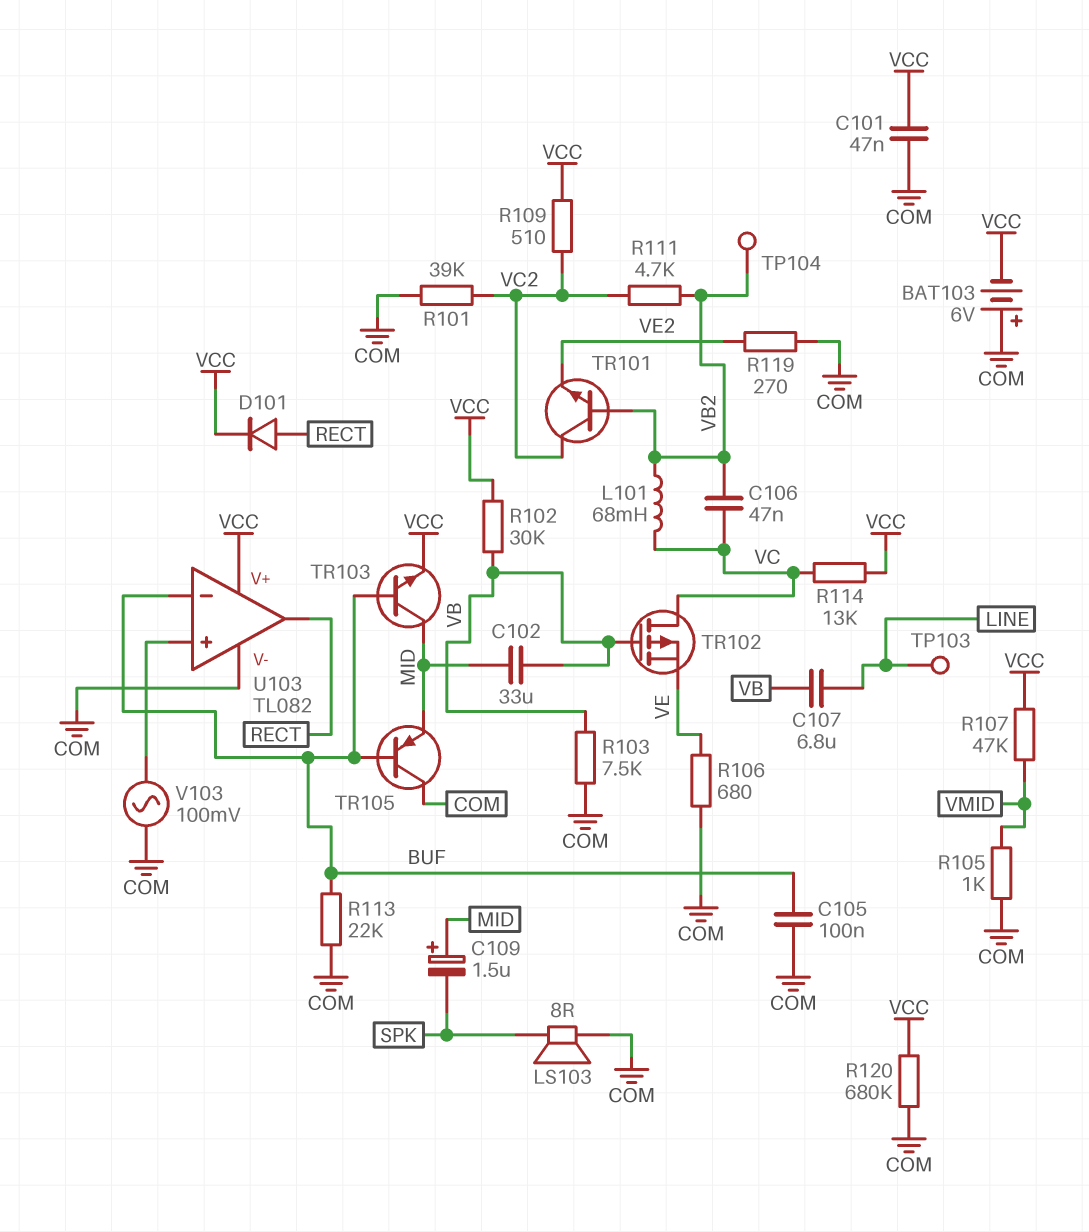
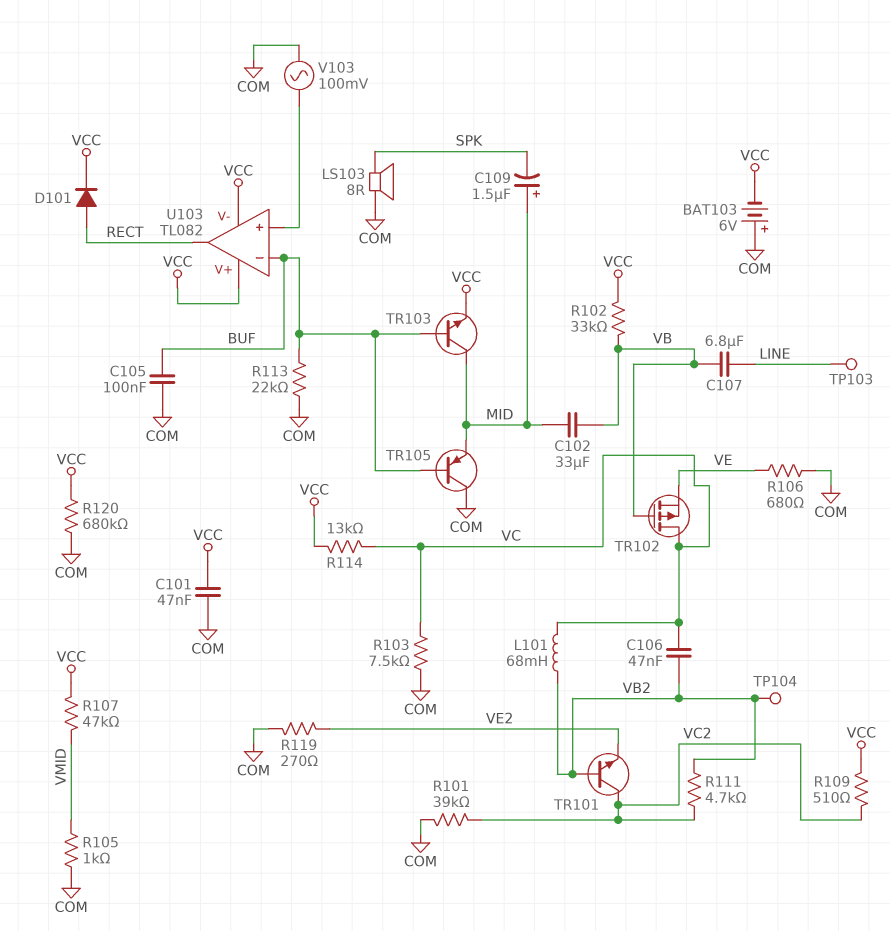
R102: 30k (VB, VCC) -> 33k (VB, VCC)
R103: 7.5k (COM, VB) -> 7.5k (COM, VC)
U103 pin V-: COM -> VCC

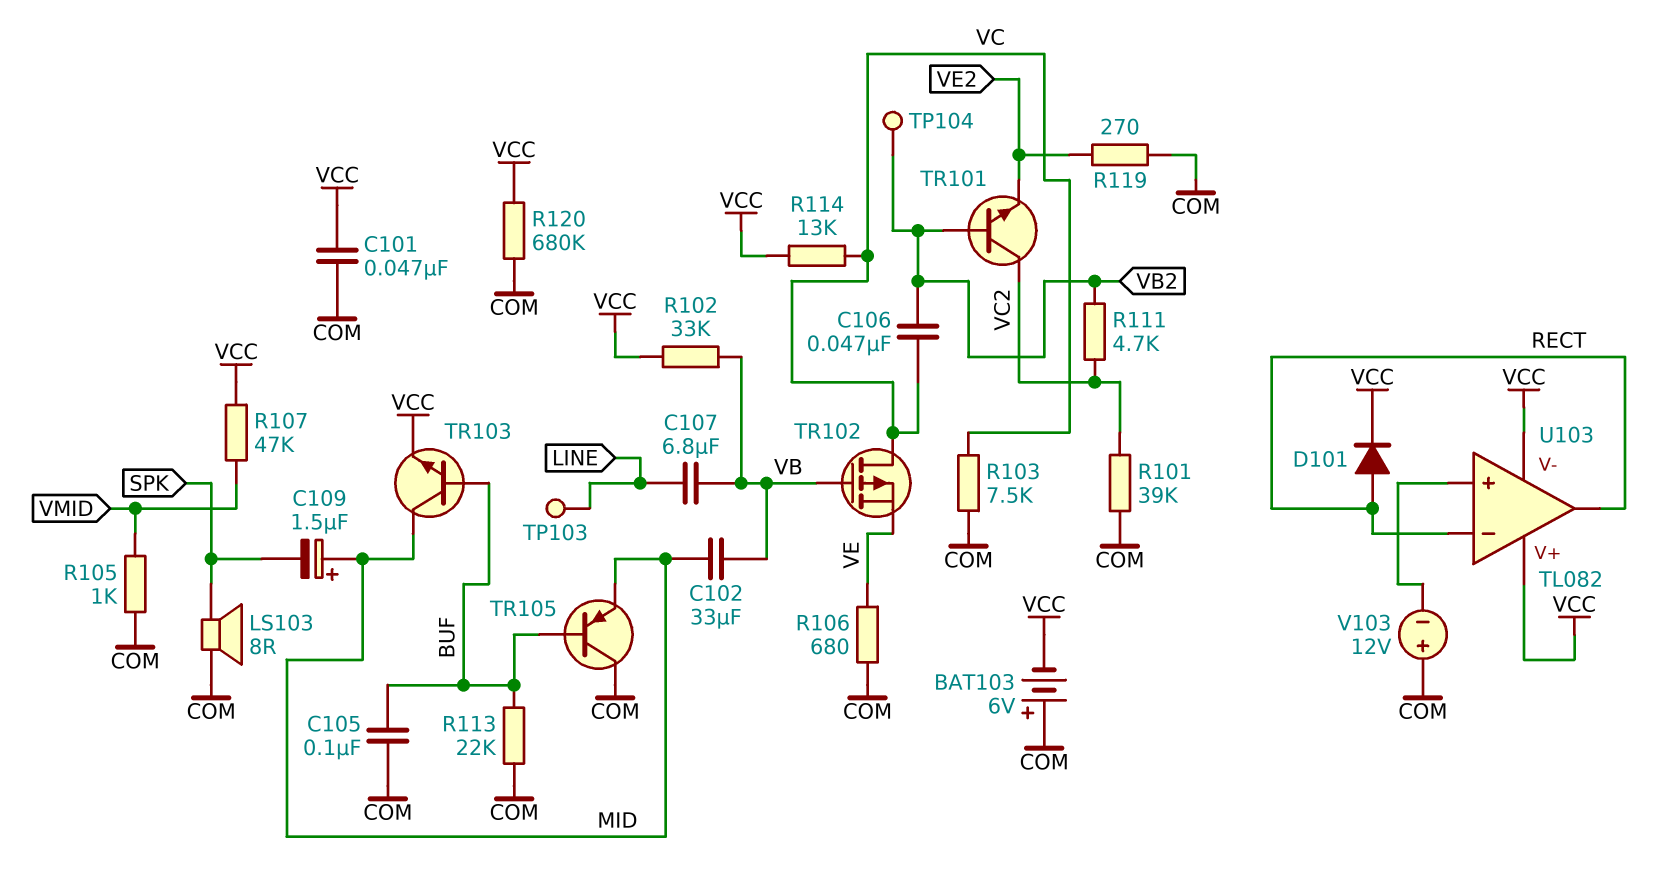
L101: 68mH (VB2, VC) -> none
R109: 510 (VC2, VCC) -> none
U103 pin in-: BUF -> RECT
V103: AC 100mV (COM, U103/in+) -> 12V (plus COM, minus U103/in+)

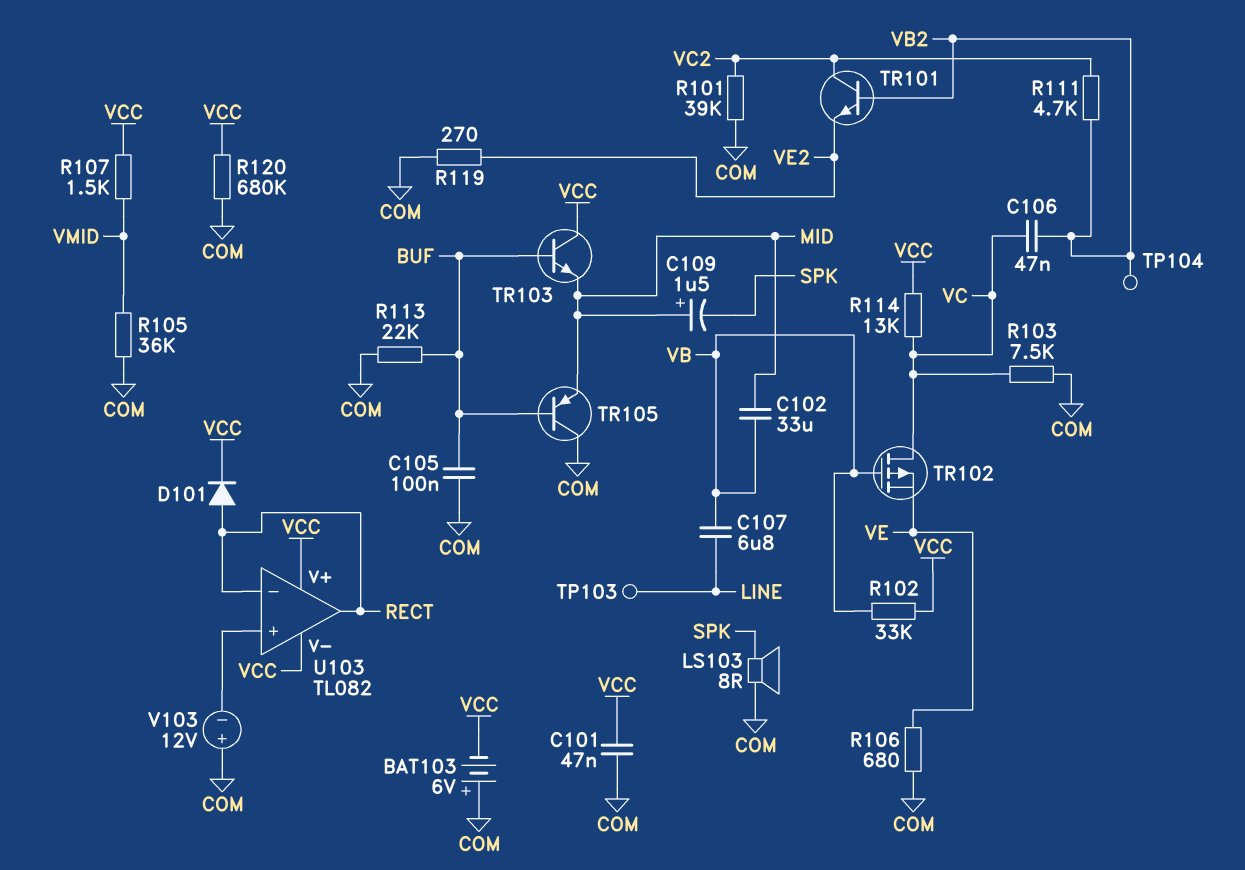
R105: 1k (COM, VMID) -> 36k (COM, VMID)
R107: 47k (VCC, VMID) -> 1.5k (VCC, VMID)
TR103: NPN (B BUF, C MID, E VCC) -> NPN (B BUF, C VCC, E MID)

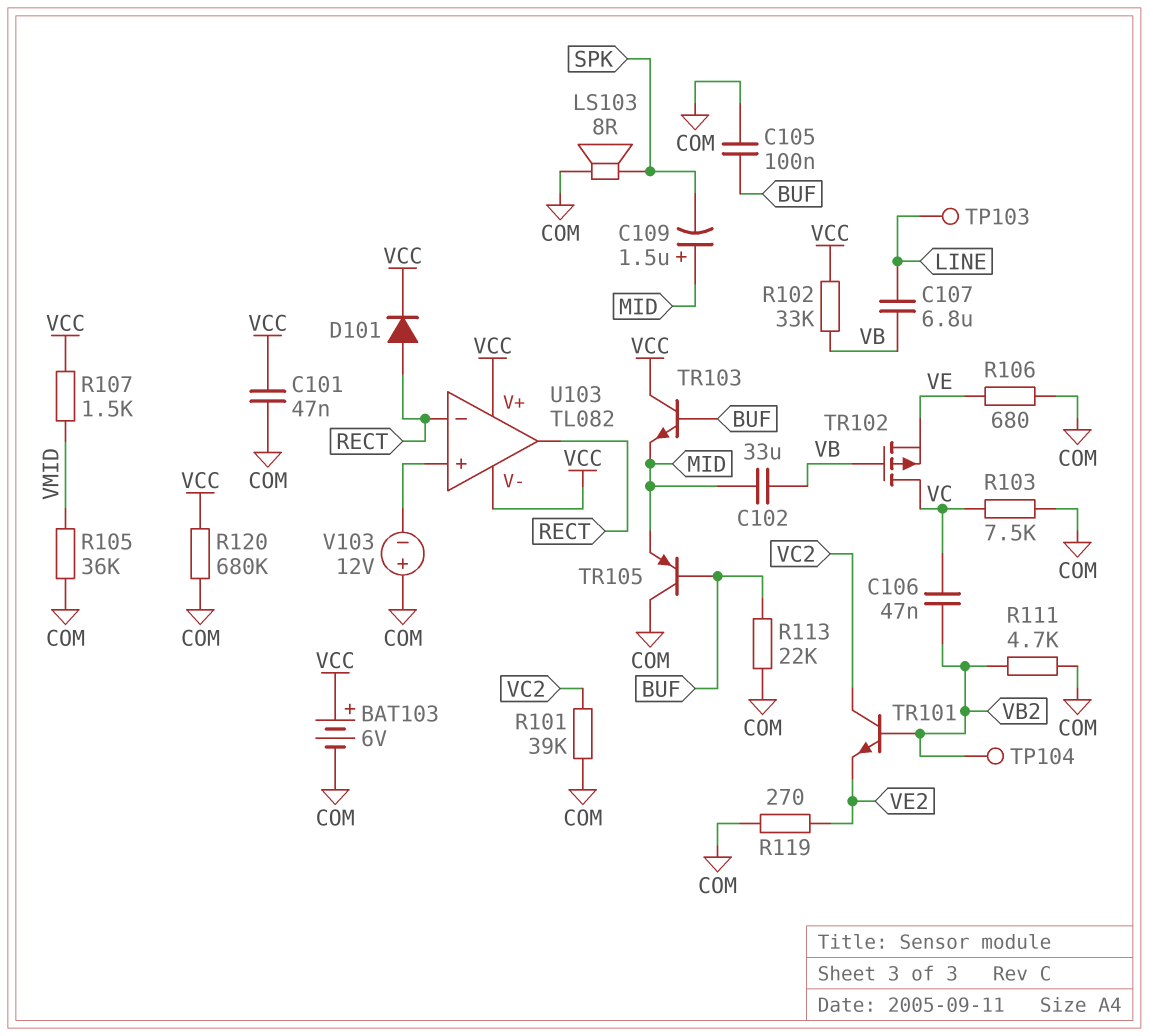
BAT103: 6V (plus COM, minus VCC) -> 6V (plus VCC, minus COM)
R111: 4.7k (VB2, VC2) -> 4.7k (COM, VB2)
R114: 13k (VC, VCC) -> none

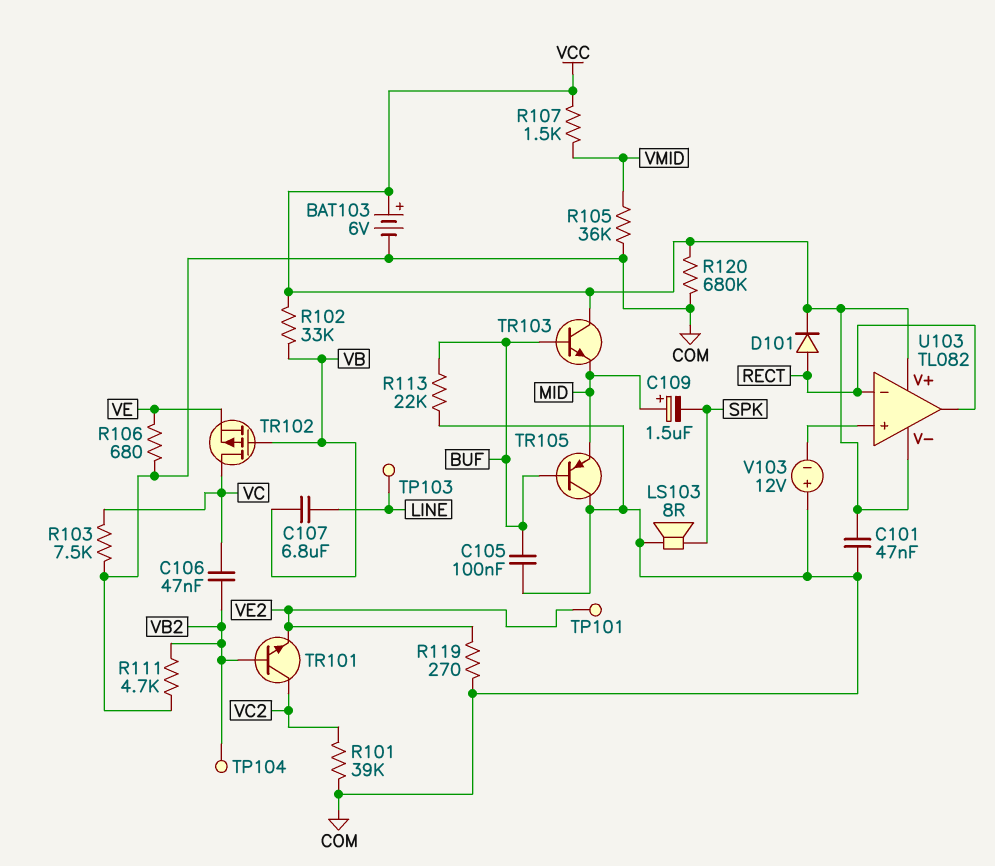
C102: 33uF (MID, VB) -> none
TP101: none -> test point (VE2)

